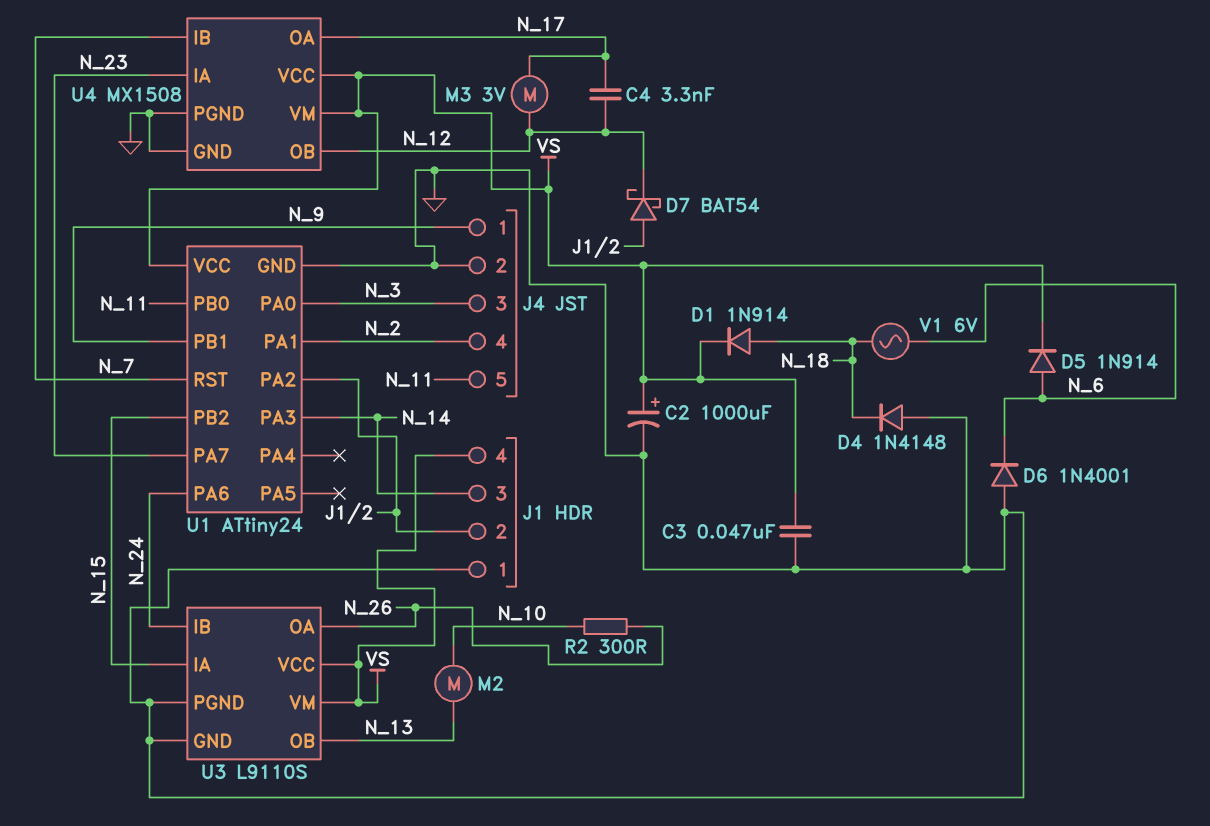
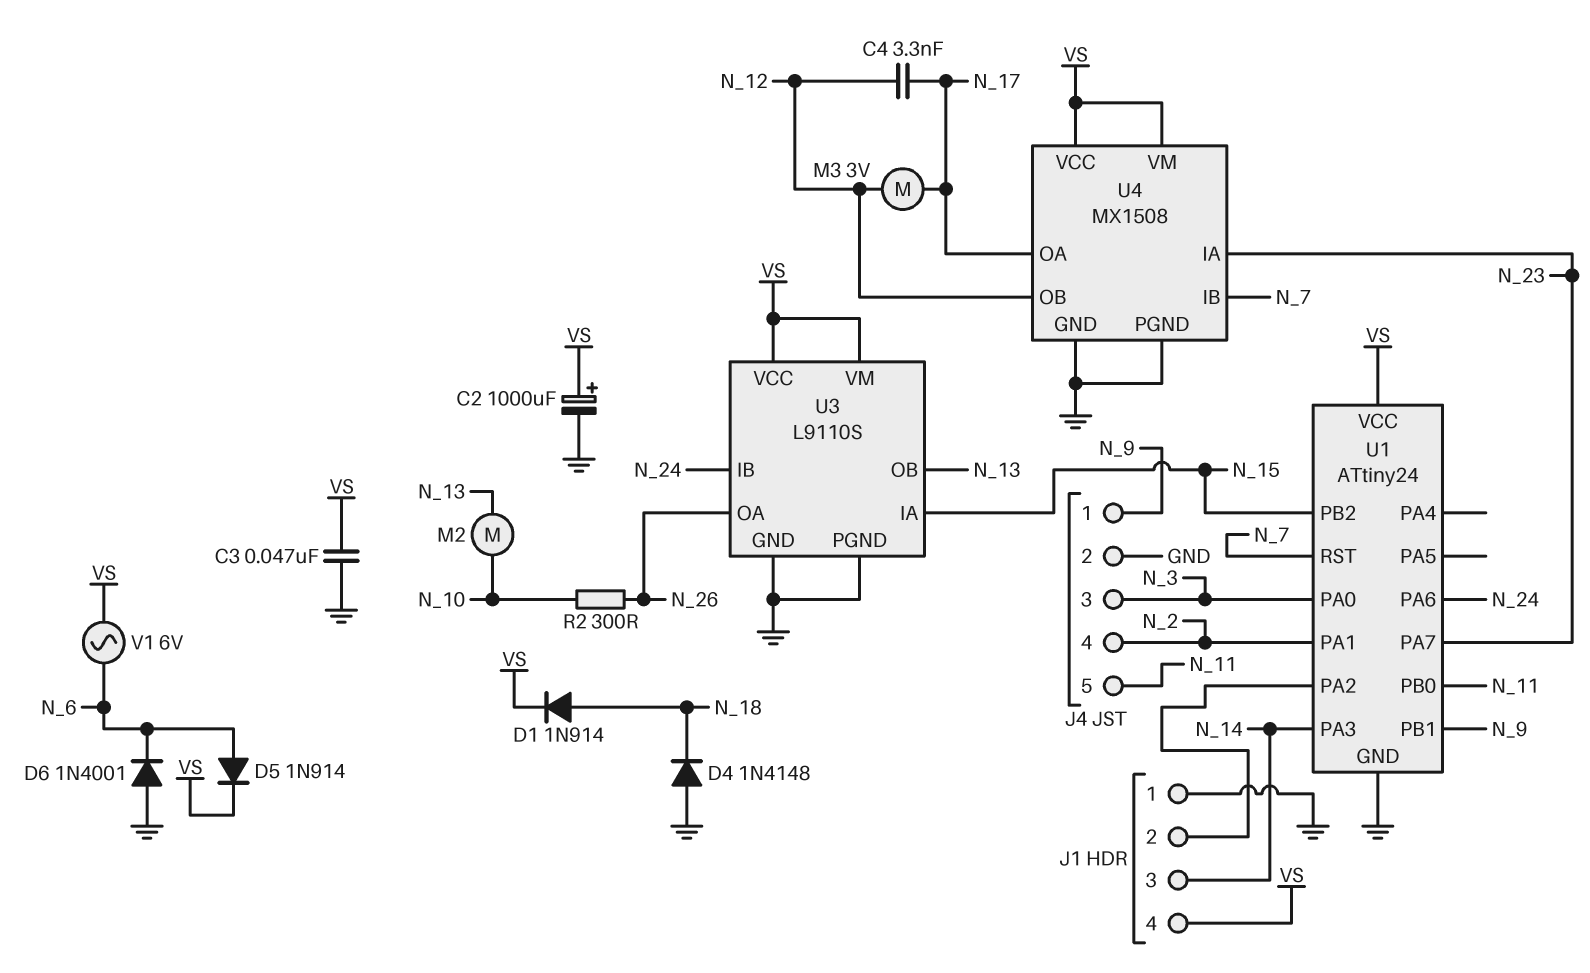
D7: schottky BAT54 (A J1/2, K N_12) -> none
V1: AC 6V (N_6, N_18) -> AC 6V (N_6, VS)

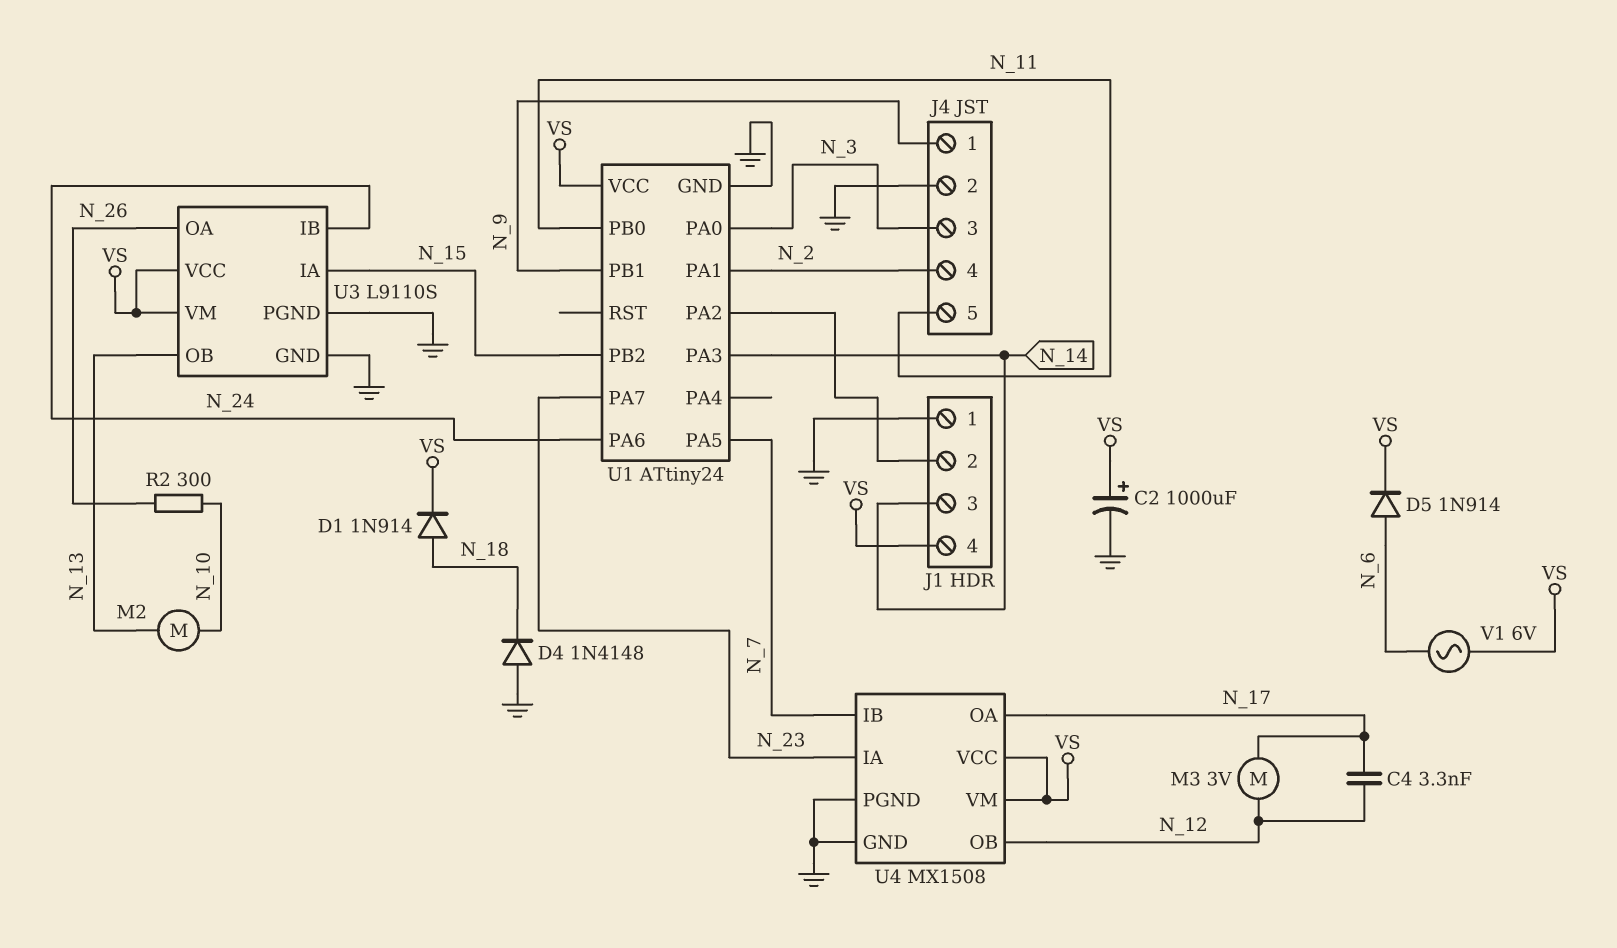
C3: 47nF (GND, VS) -> none
D6: diode 1N4001 (A GND, K N_6) -> none
U1 pin PA5: none -> N_7
U1 pin RST: N_7 -> none

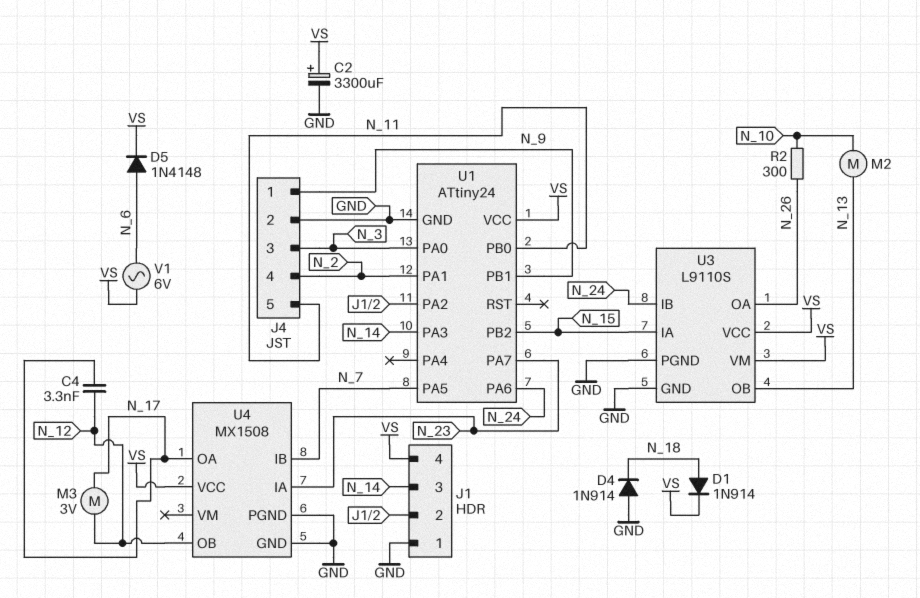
C2: 1000uF (plus VS, minus GND) -> 3300uF (plus VS, minus GND)
D4: diode 1N4148 (A GND, K N_18) -> diode 1N914 (A GND, K N_18)
D5: diode 1N914 (A N_6, K VS) -> diode 1N4148 (A N_6, K VS)
U4 pin VM: VS -> none

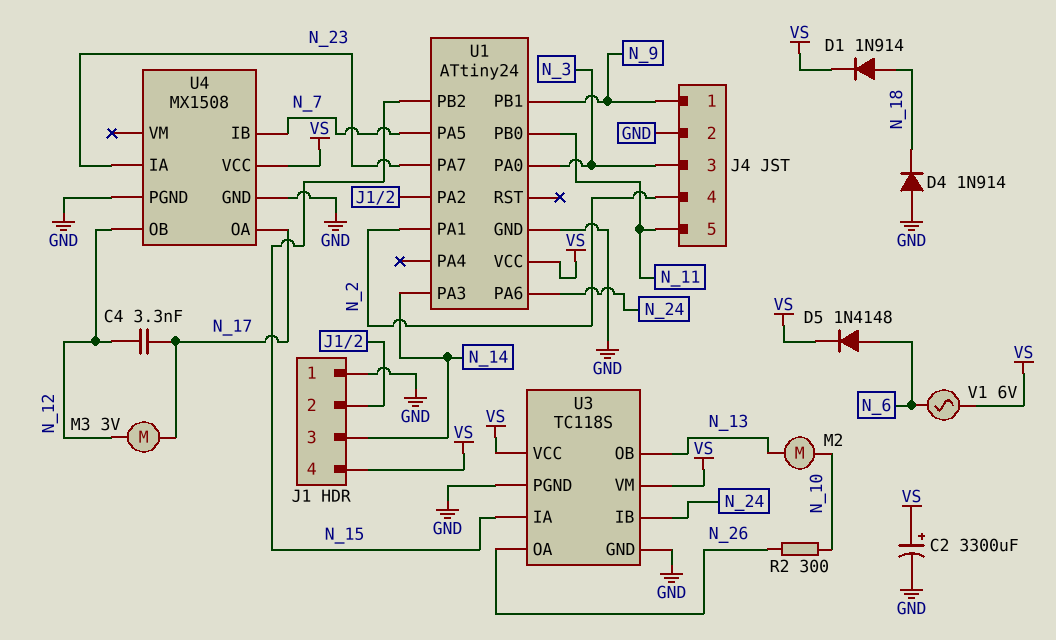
U3: L9110S -> TC118S

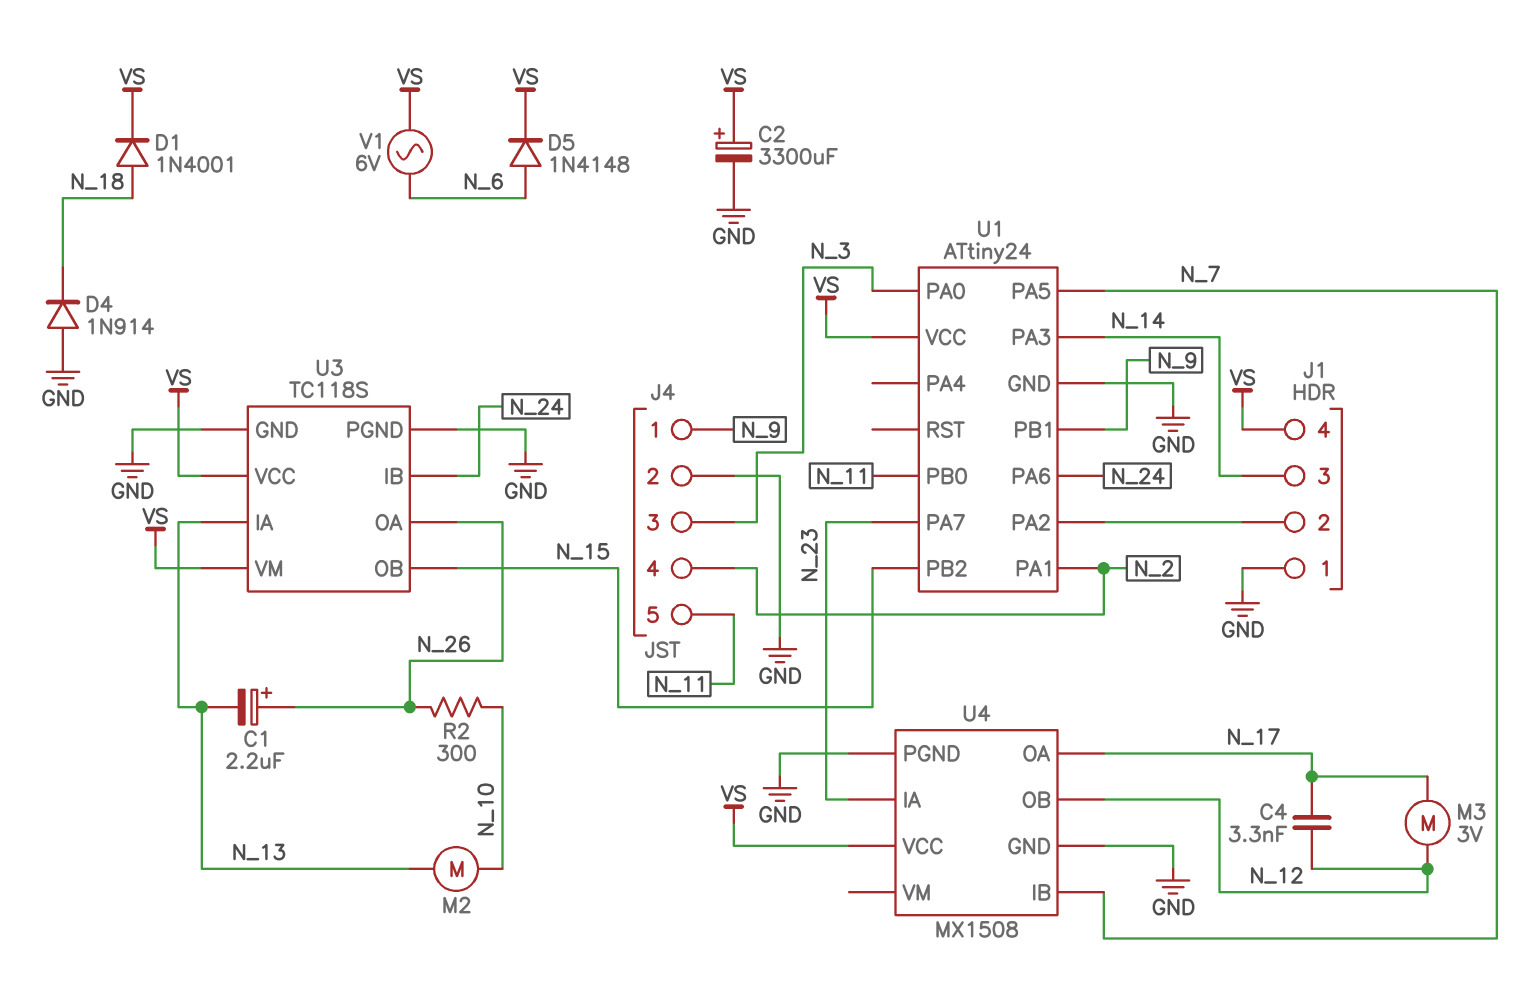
C1: none -> 2.2uF (plus N_26, minus N_13)
D1: diode 1N914 (A N_18, K VS) -> diode 1N4001 (A N_18, K VS)
U3 pin IA: N_15 -> N_13
U3 pin OB: N_13 -> N_15

